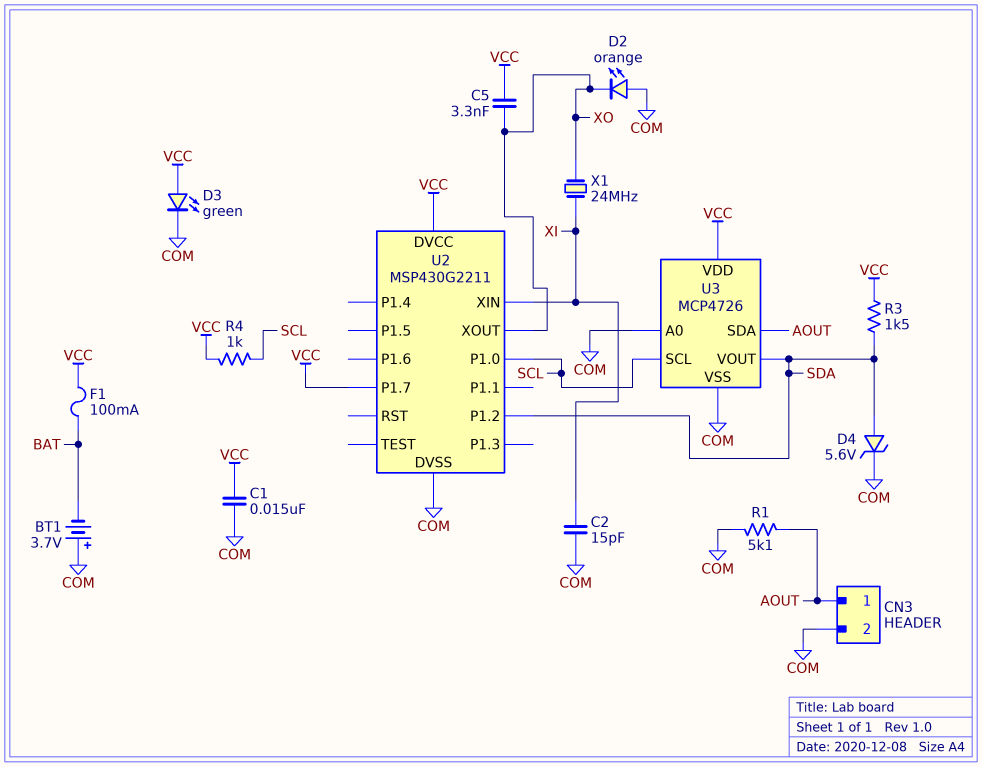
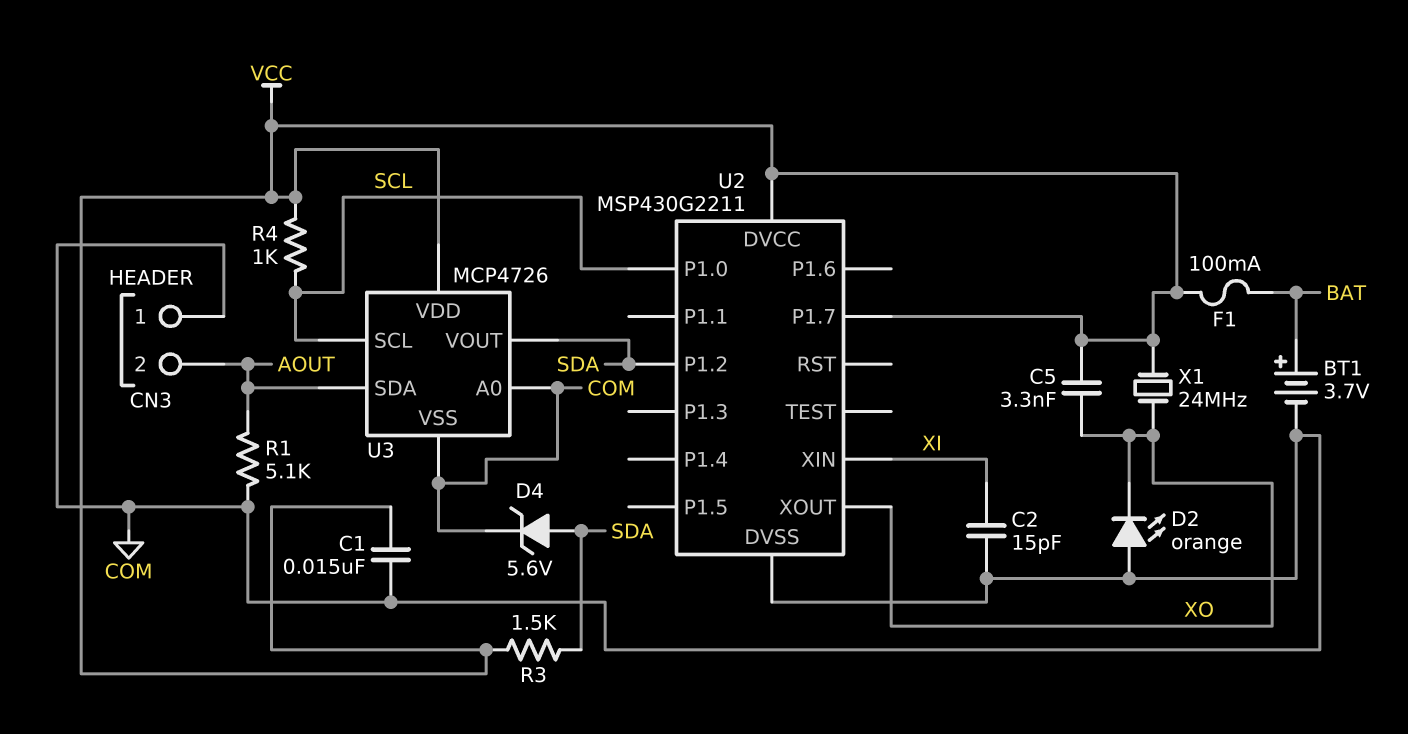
BT1: 3.7V (plus COM, minus BAT) -> 3.7V (plus BAT, minus COM)
CN3 pin 1: AOUT -> COM
CN3 pin 2: COM -> AOUT
D3: LED green (A VCC, K COM) -> none
X1: 24MHz (XI, XO) -> 24MHz (VCC, XO)

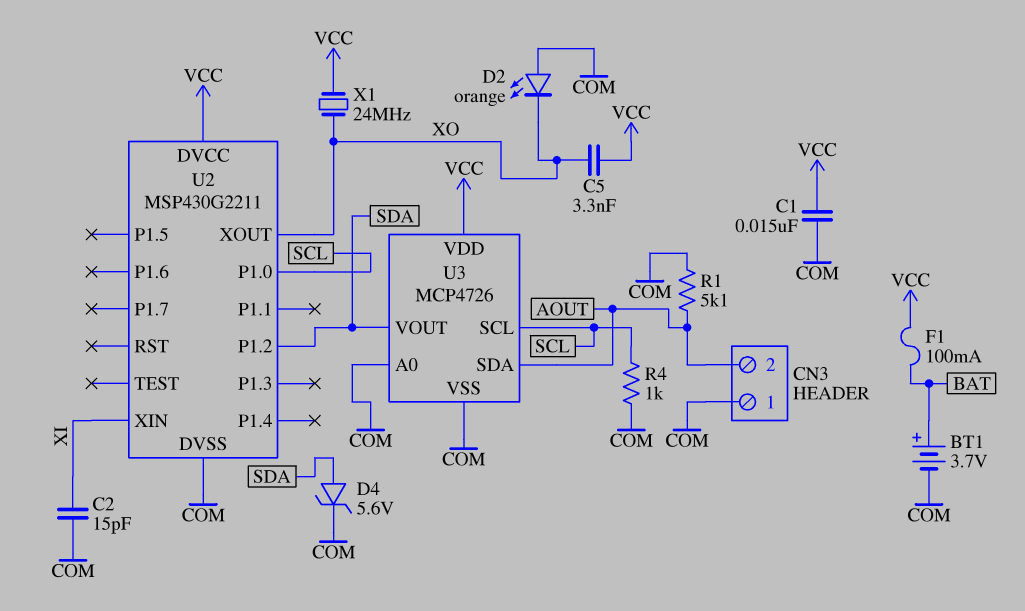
R3: 1.5k (SDA, VCC) -> none
R4: 1k (SCL, VCC) -> 1k (COM, SCL)
U2 pin P1.7: VCC -> none

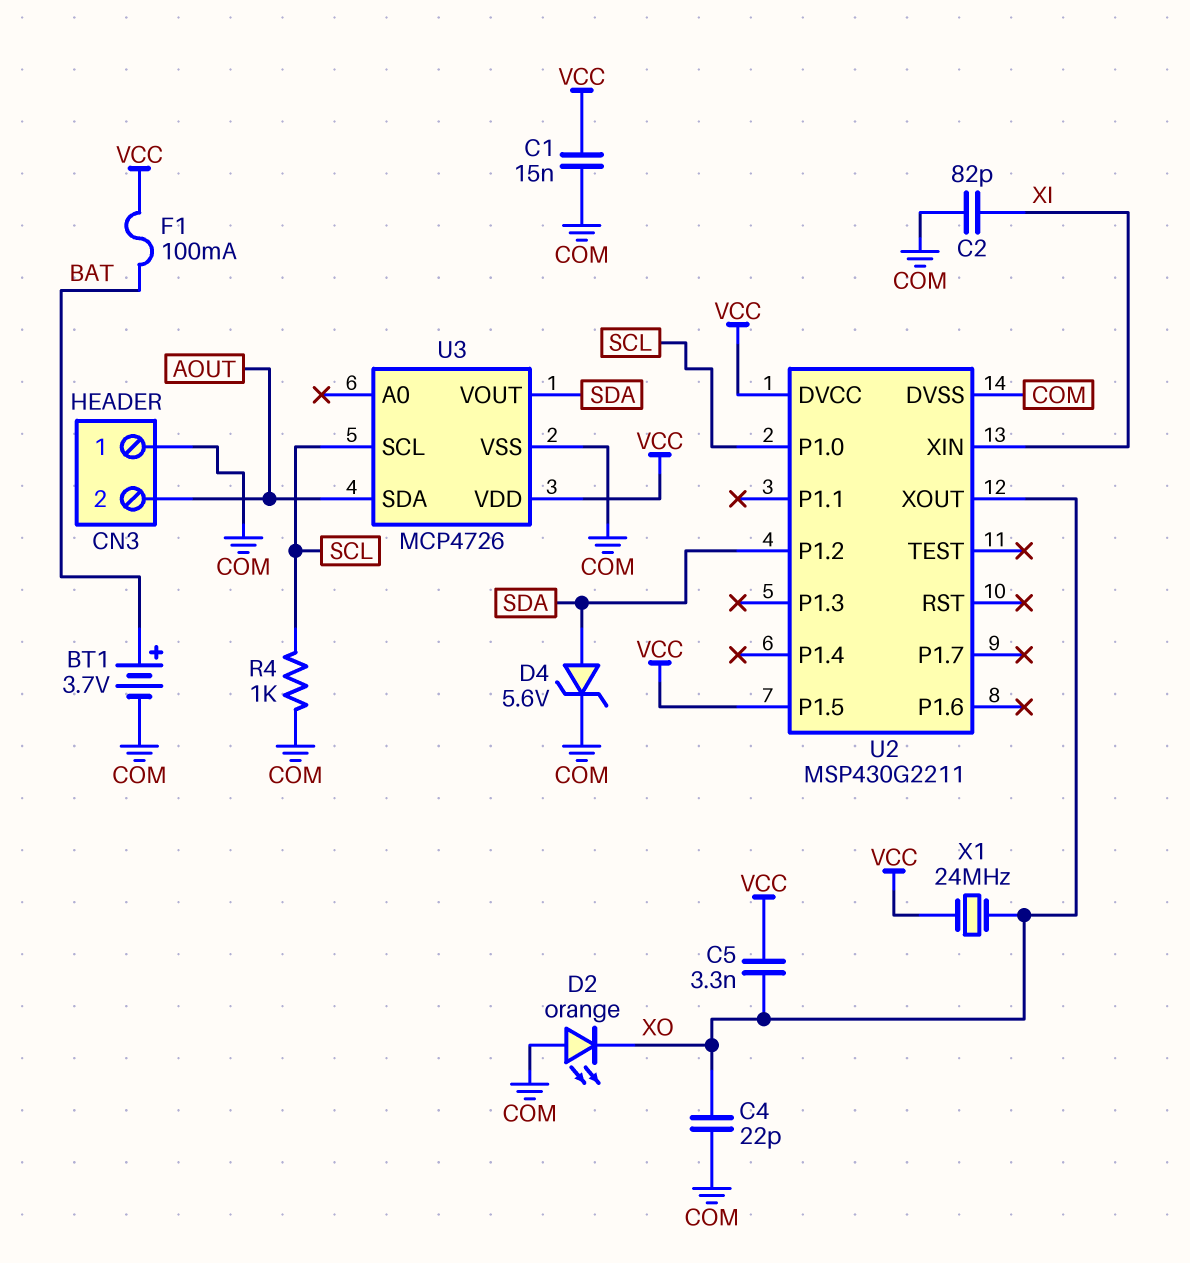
C2: 15pF (COM, XI) -> 82pF (COM, XI)
C4: none -> 22pF (COM, XO)
R1: 5.1k (AOUT, COM) -> none
U2 pin P1.5: none -> VCC
U3 pin A0: COM -> none

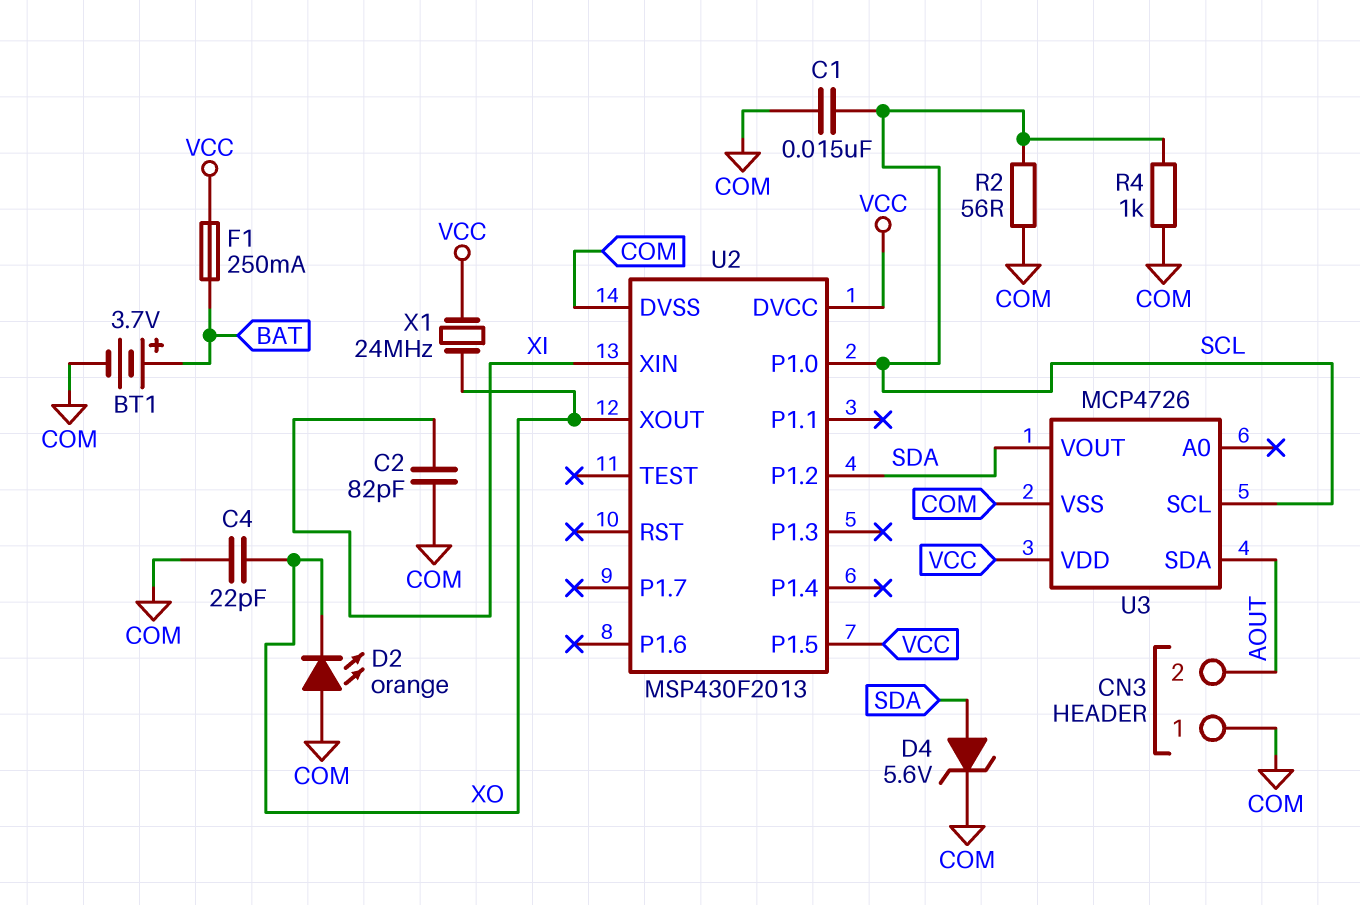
C1: 15nF (COM, VCC) -> 15nF (COM, SCL)
C5: 3.3nF (VCC, XO) -> none
F1: 100mA (BAT, VCC) -> 250mA (BAT, VCC)
R2: none -> 56 (COM, SCL)
U2: MSP430G2211 -> MSP430F2013

